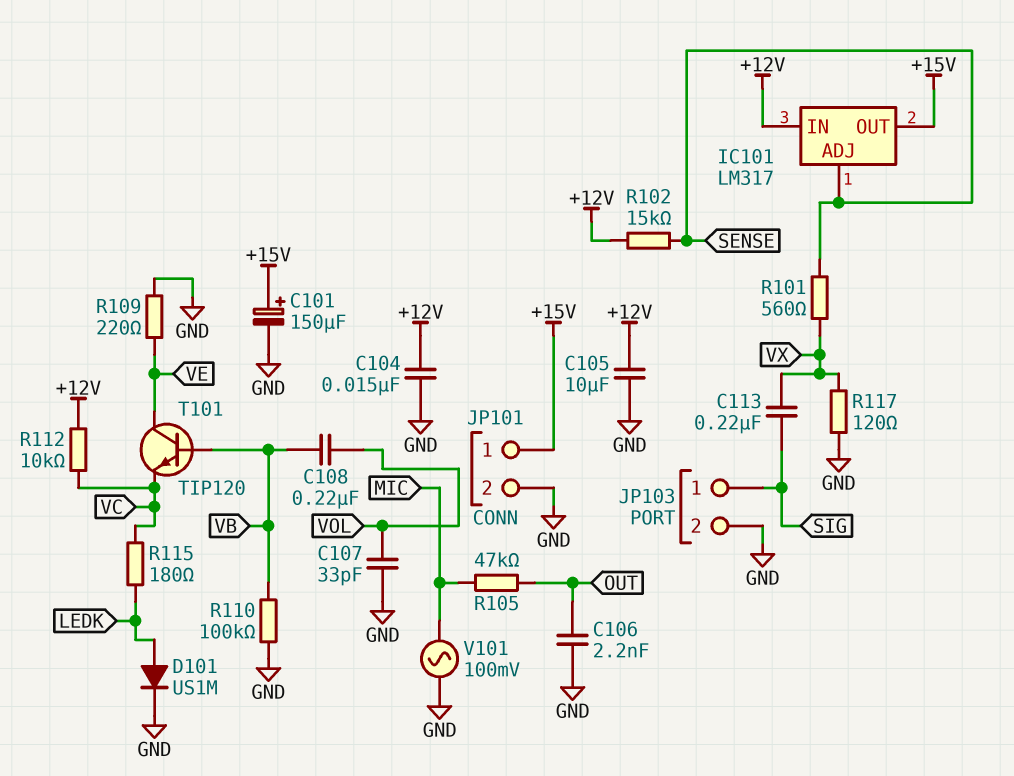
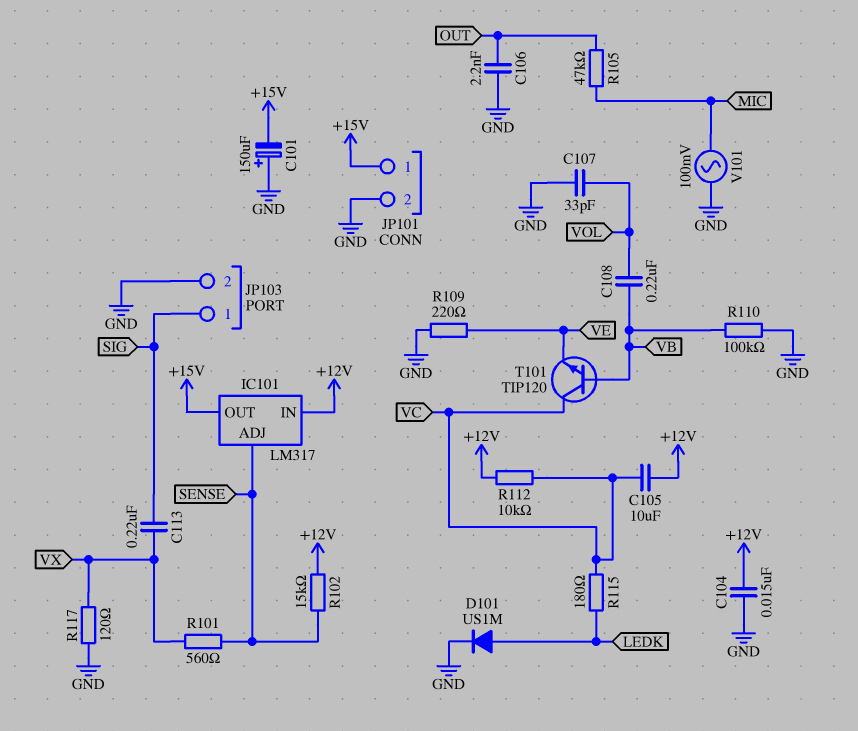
C101: 150uF (plus +15V, minus GND) -> 150uF (plus GND, minus +15V)
C105: 10uF (+12V, GND) -> 10uF (+12V, VC)
T101: NPN TIP120 (B VB, C VE, E VC) -> NPN TIP120 (B VB, C VC, E VE)

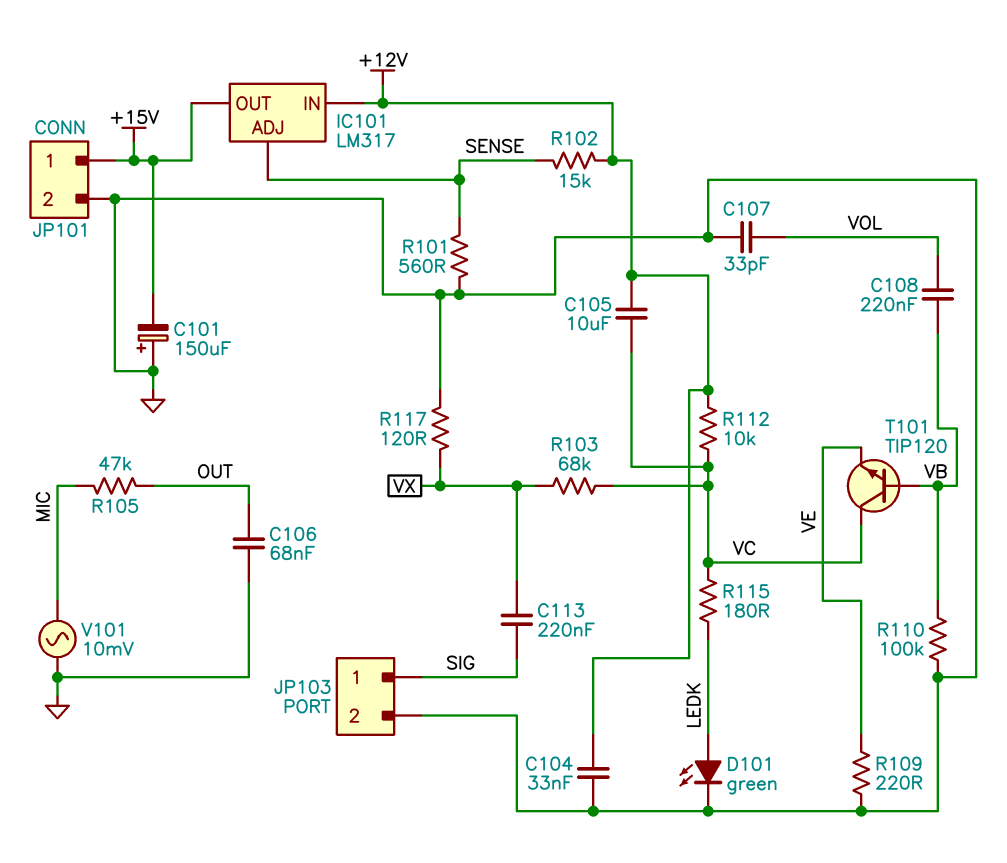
C104: 15nF (+12V, GND) -> 33nF (+12V, GND)
C106: 2.2nF (GND, OUT) -> 68nF (GND, OUT)
D101: diode US1M (A LEDK, K GND) -> LED green (A LEDK, K GND)
R101: 560 (SENSE, VX) -> 560 (GND, SENSE)
R103: none -> 68k (VC, VX)
V101: AC 100mV (GND, MIC) -> AC 10mV (GND, MIC)

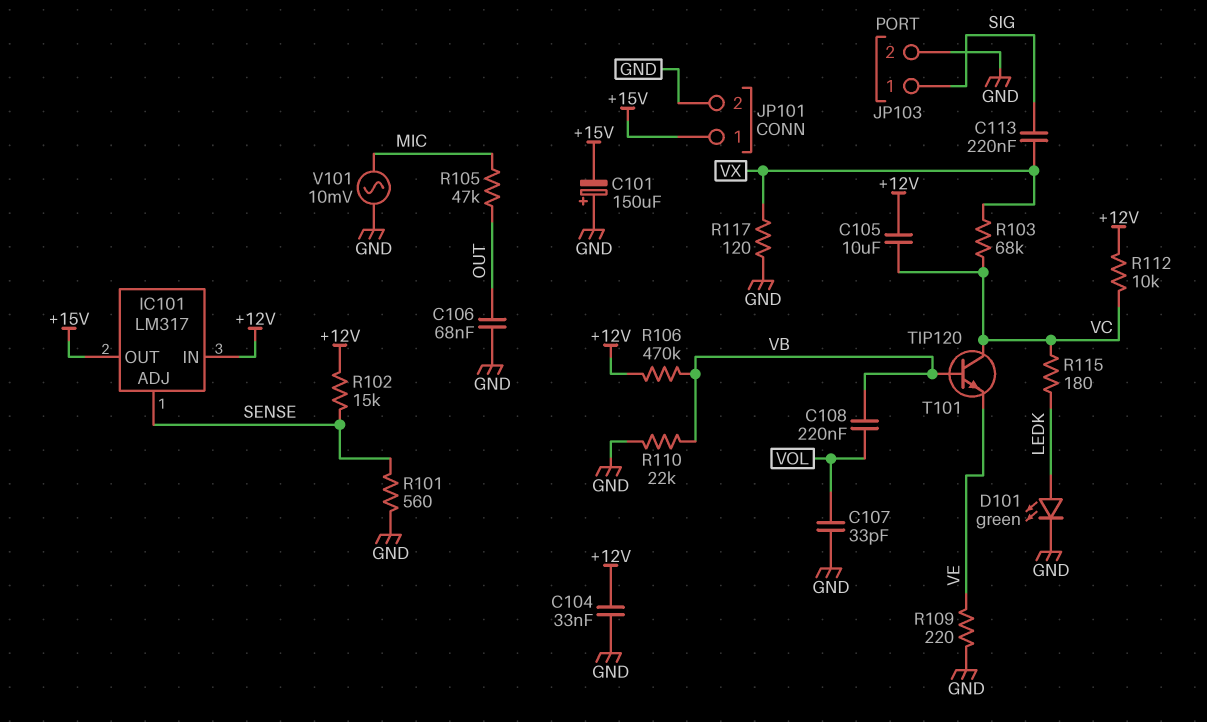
R106: none -> 470k (+12V, VB)
R110: 100k (GND, VB) -> 22k (GND, VB)

